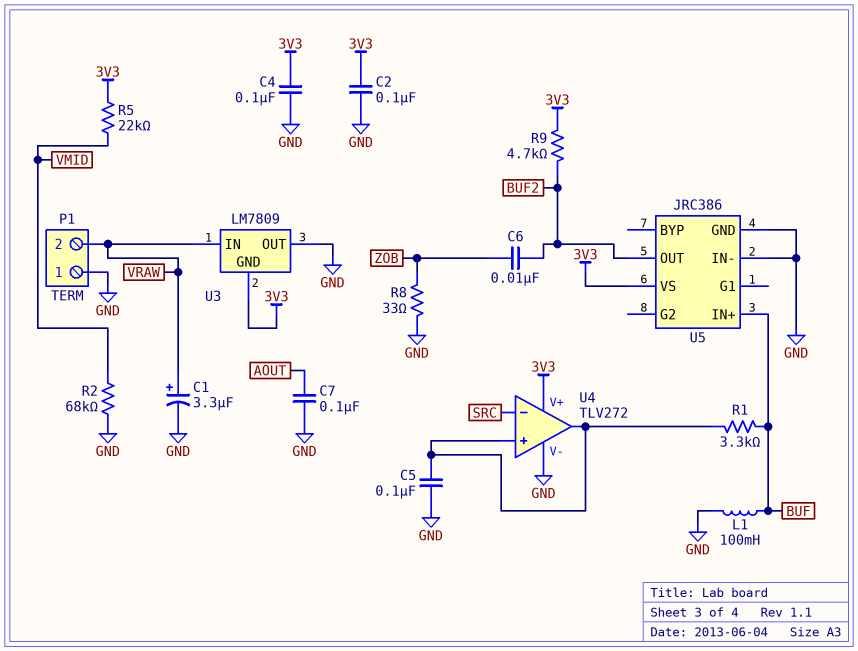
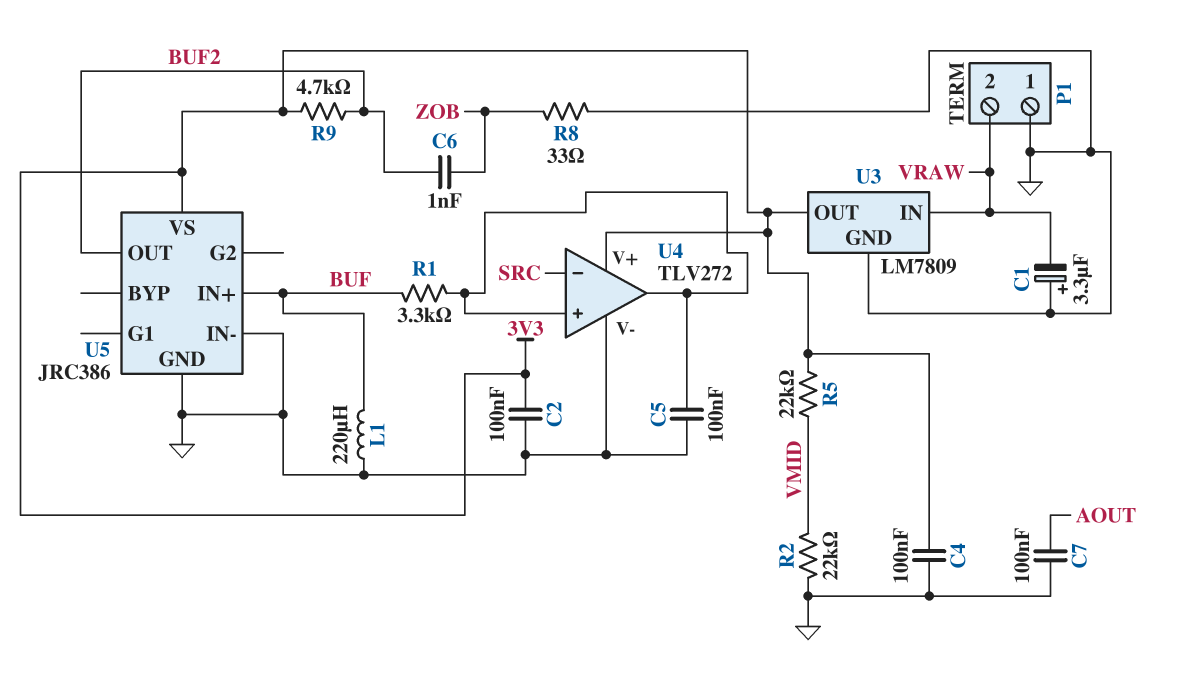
C1: 3.3uF (plus VRAW, minus GND) -> 3.3uF (plus GND, minus VRAW)
C6: 10nF (BUF2, ZOB) -> 1nF (BUF2, ZOB)
L1: 100mH (BUF, GND) -> 220uH (BUF, GND)
R2: 68k (GND, VMID) -> 22k (GND, VMID)
U3 pin GND: 3V3 -> GND
U3 pin OUT: GND -> 3V3

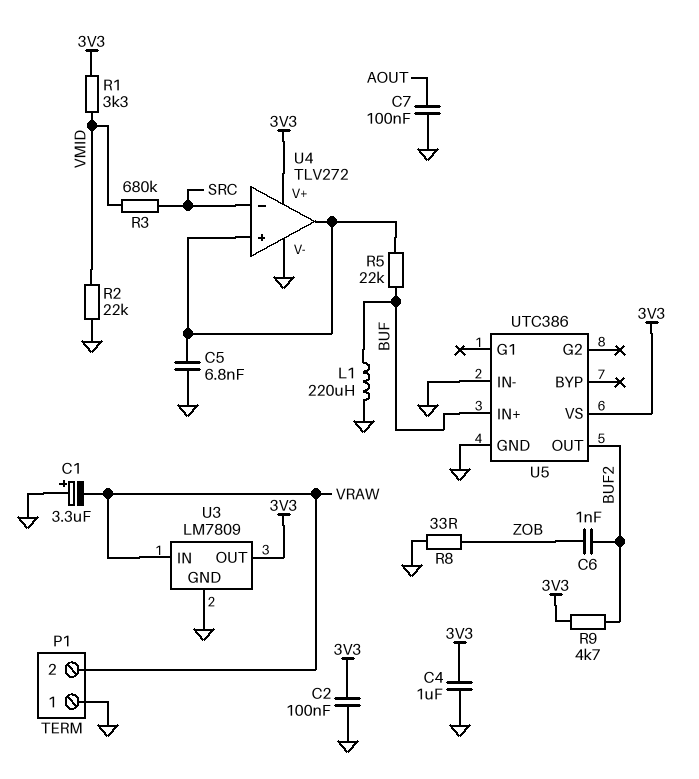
C4: 100nF (3V3, GND) -> 1uF (3V3, GND)
C5: 100nF (GND, U4/in+) -> 6.8nF (GND, U4/in+)
R1: 3.3k (BUF, U4/in+) -> 3.3k (3V3, VMID)
R3: none -> 680k (SRC, VMID)
R5: 22k (3V3, VMID) -> 22k (BUF, U4/in+)
U5: JRC386 -> UTC386

